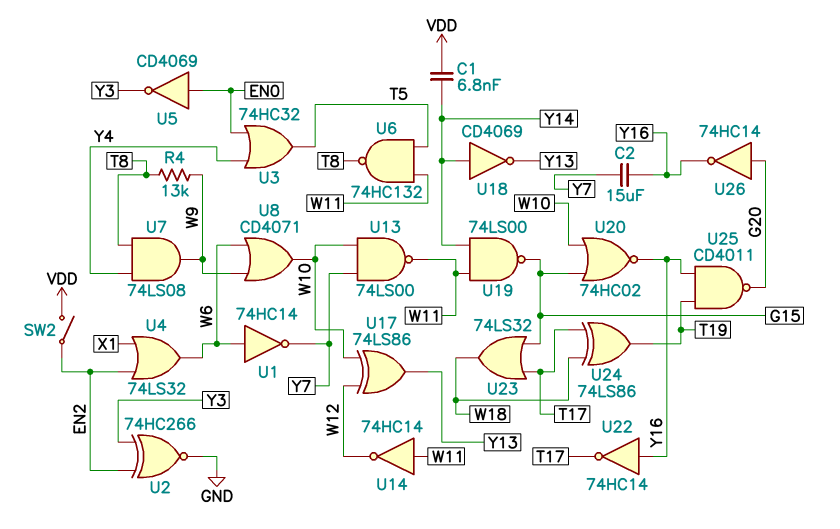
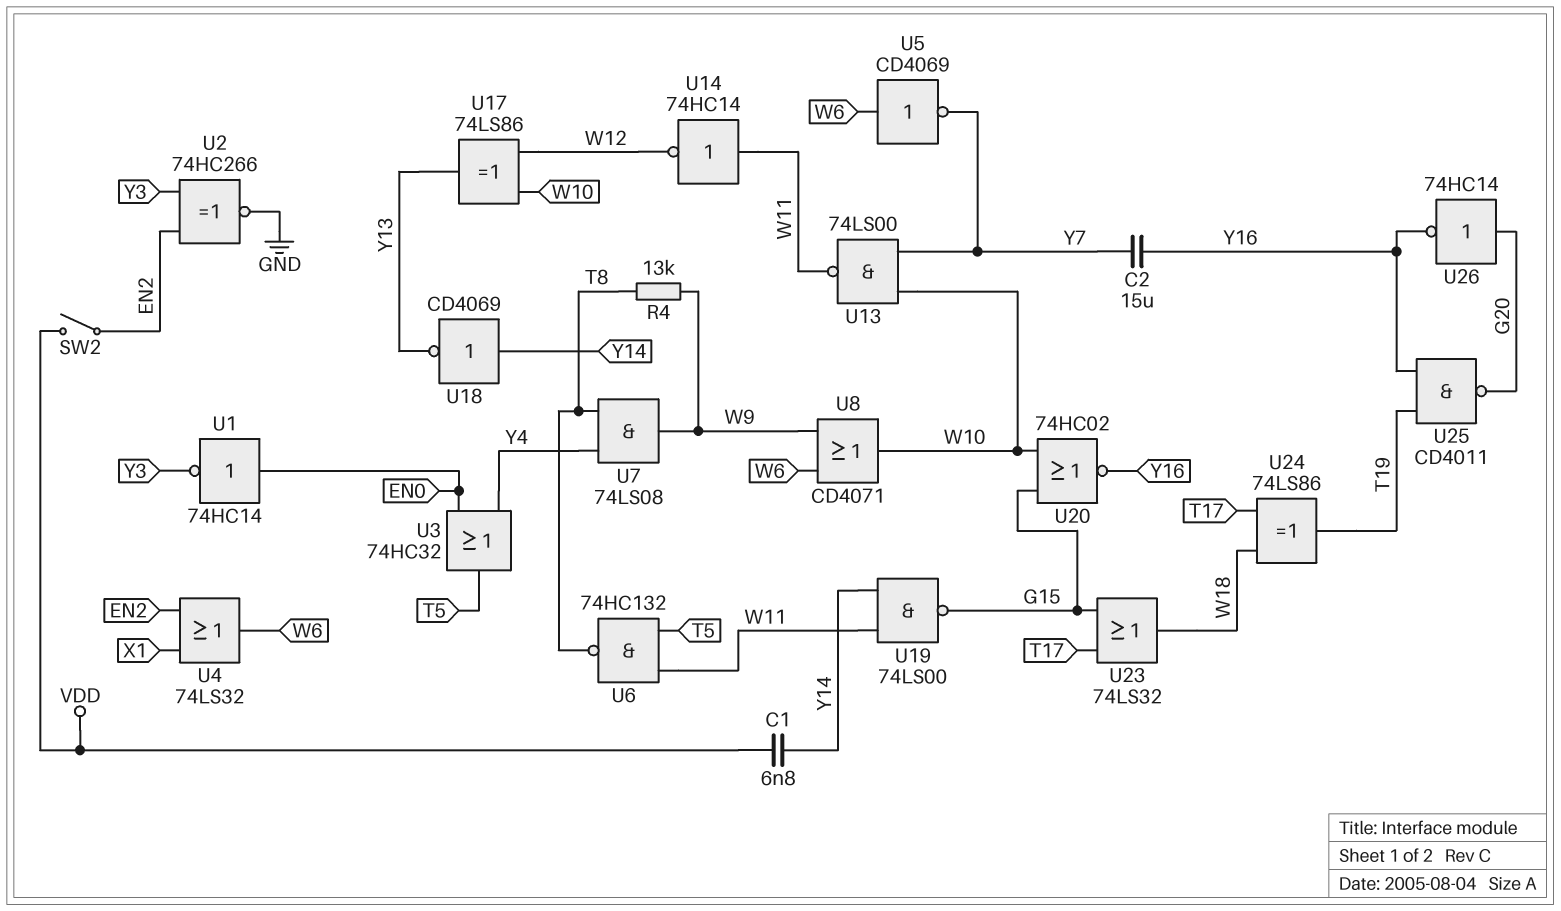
U1: NOT 74HC14 (in W6, out Y7) -> NOT 74HC14 (in EN0, out Y3)
U5: NOT CD4069 (in EN0, out Y3) -> NOT CD4069 (in W6, out Y7)
U22: NOT 74HC14 (in Y16, out T17) -> none

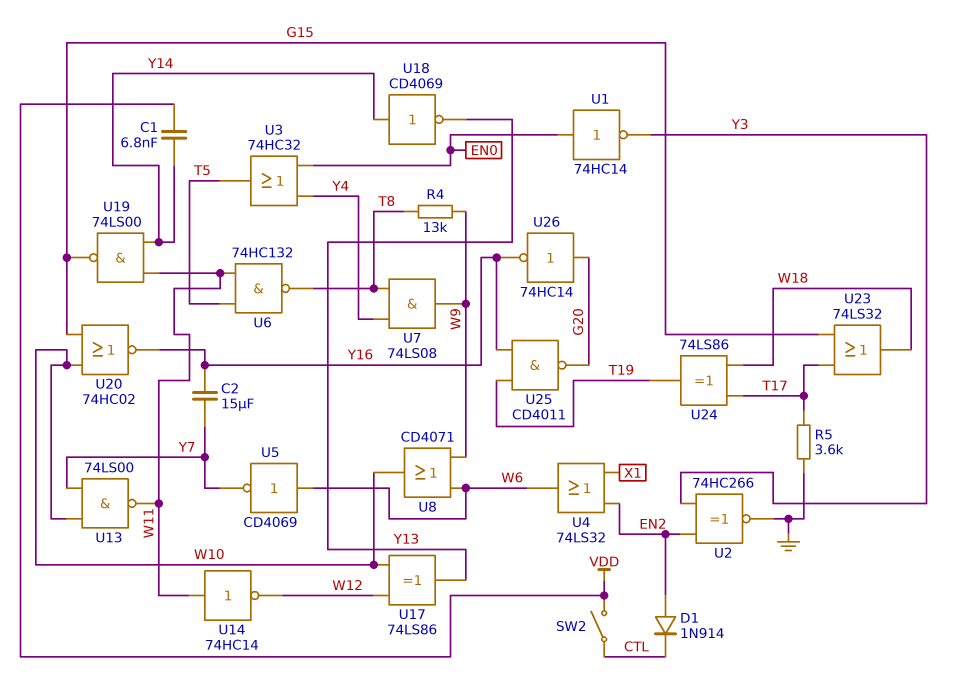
D1: none -> diode 1N914 (A EN2, K CTL)
R5: none -> 3.6k (GND, T17)
SW2: switch (EN2, VDD) -> switch (CTL, VDD)

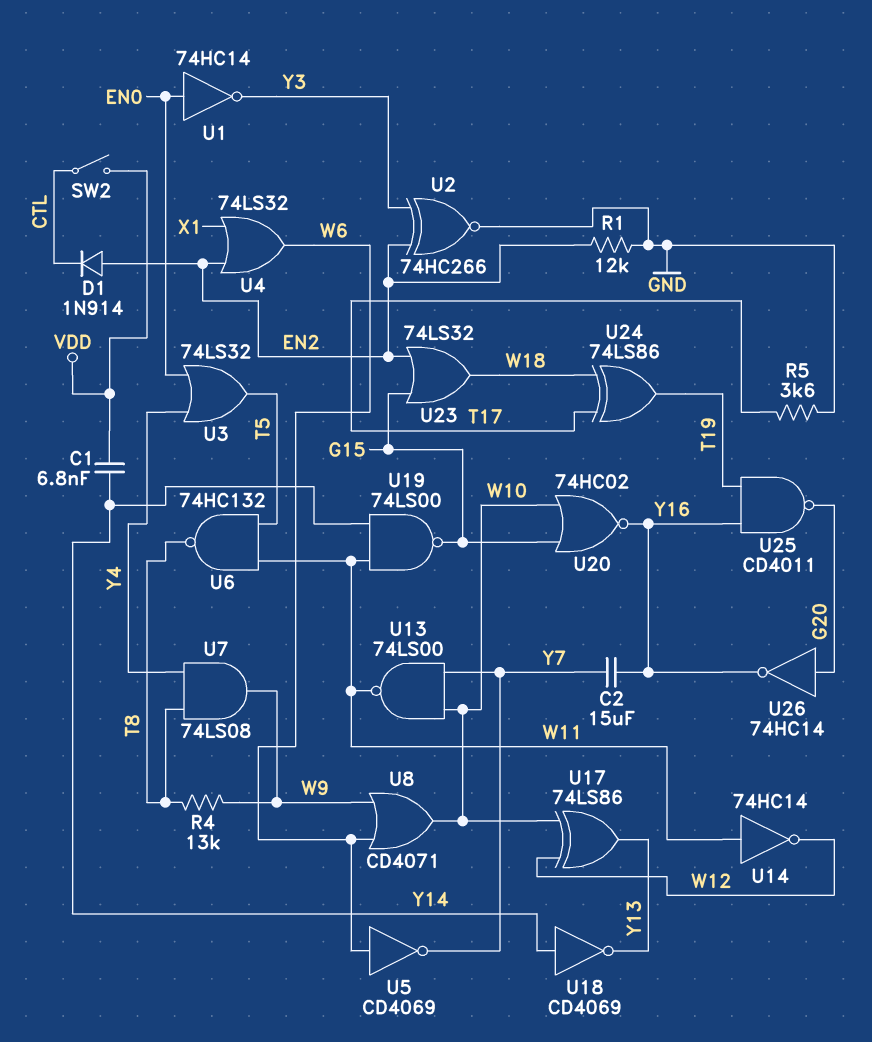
R1: none -> 12k (EN2, GND)
U3: OR 74HC32 (in EN0, in Y4, out T5) -> OR 74LS32 (in EN0, in Y4, out T5)
U23: OR 74LS32 (in G15, in T17, out W18) -> OR 74LS32 (in EN2, in G15, out W18)

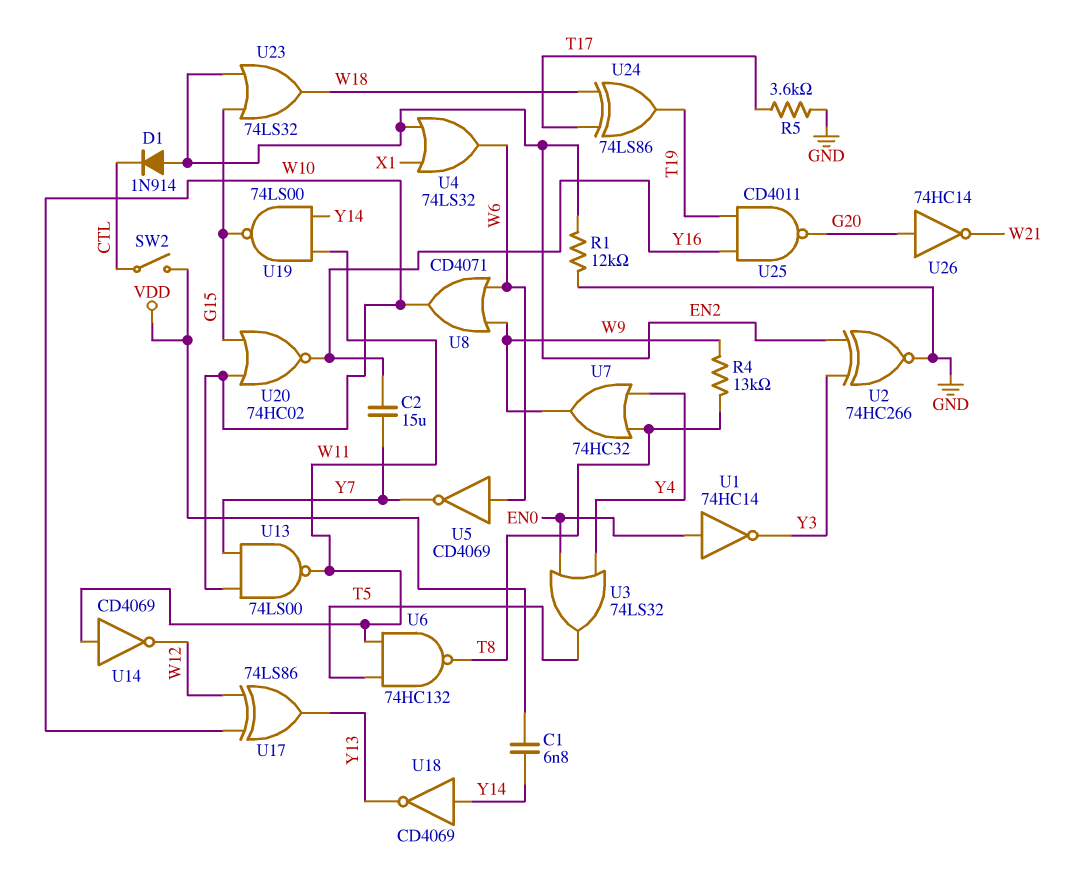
U7: AND 74LS08 (in T8, in Y4, out W9) -> OR 74HC32 (in T8, in Y4, out W9)
U14: NOT 74HC14 (in W11, out W12) -> NOT CD4069 (in W11, out W12)
U26: NOT 74HC14 (in G20, out Y16) -> NOT 74HC14 (in G20, out W21)

